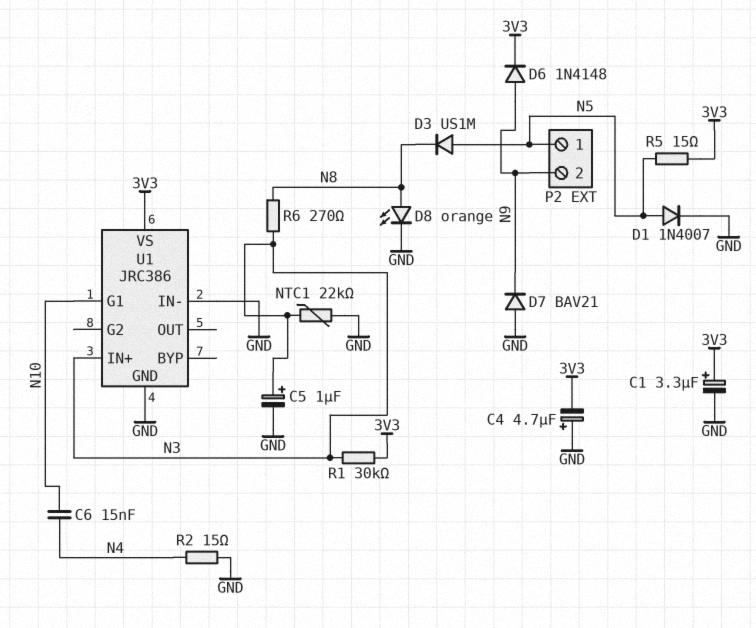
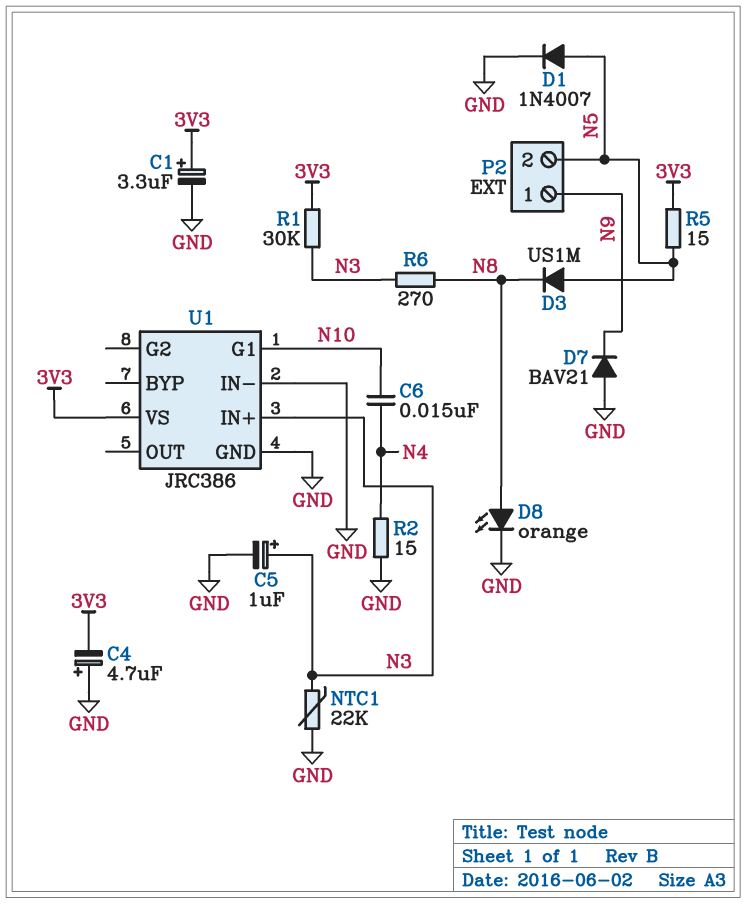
D6: diode 1N4148 (A N9, K 3V3) -> none
P2 pin 1: N5 -> N9
P2 pin 2: N9 -> N5

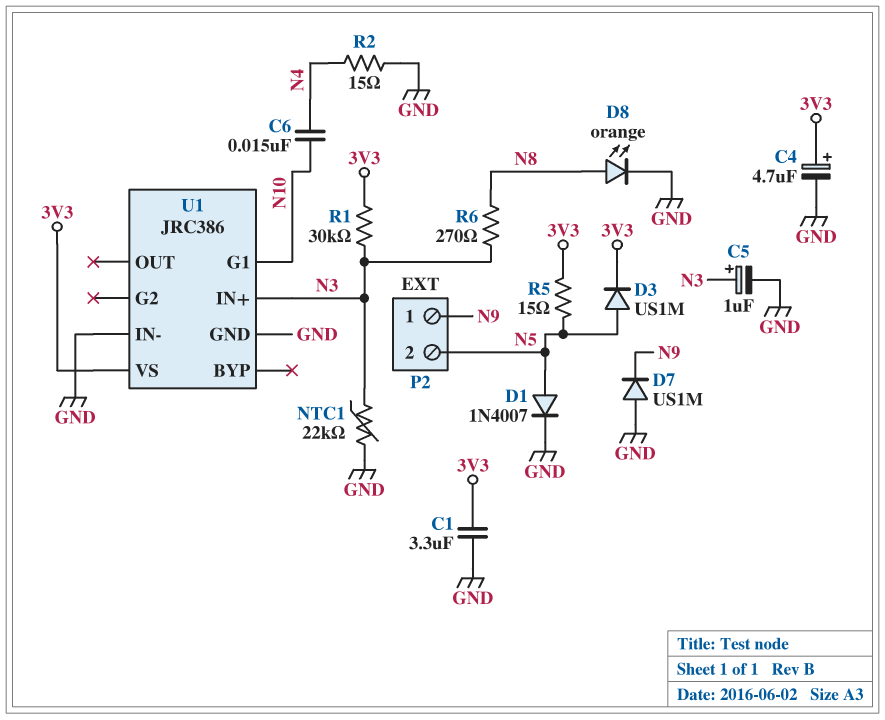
C1: 3.3uF (plus 3V3, minus GND) -> 3.3uF (3V3, GND)
C4: 4.7uF (plus GND, minus 3V3) -> 4.7uF (plus 3V3, minus GND)
D3: diode US1M (A N5, K N8) -> diode US1M (A N5, K 3V3)
D7: diode BAV21 (A GND, K N9) -> diode US1M (A GND, K N9)

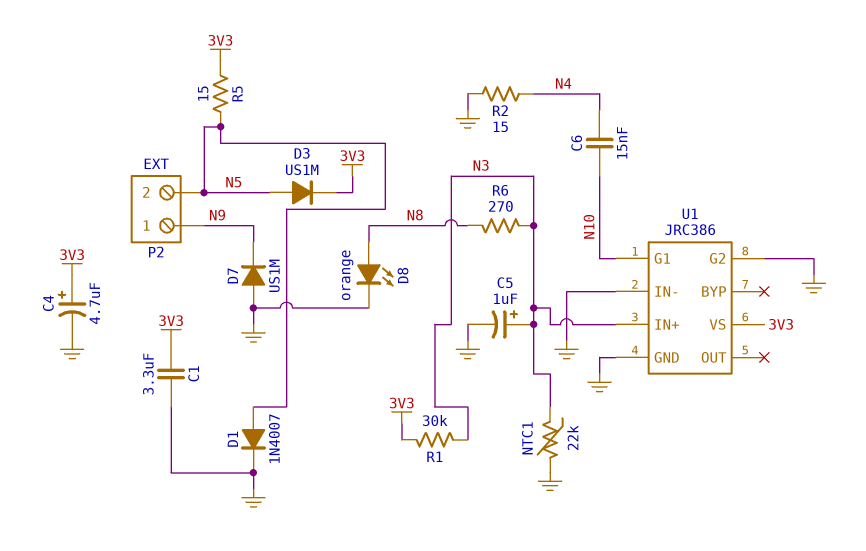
U1 pin G2: none -> GND

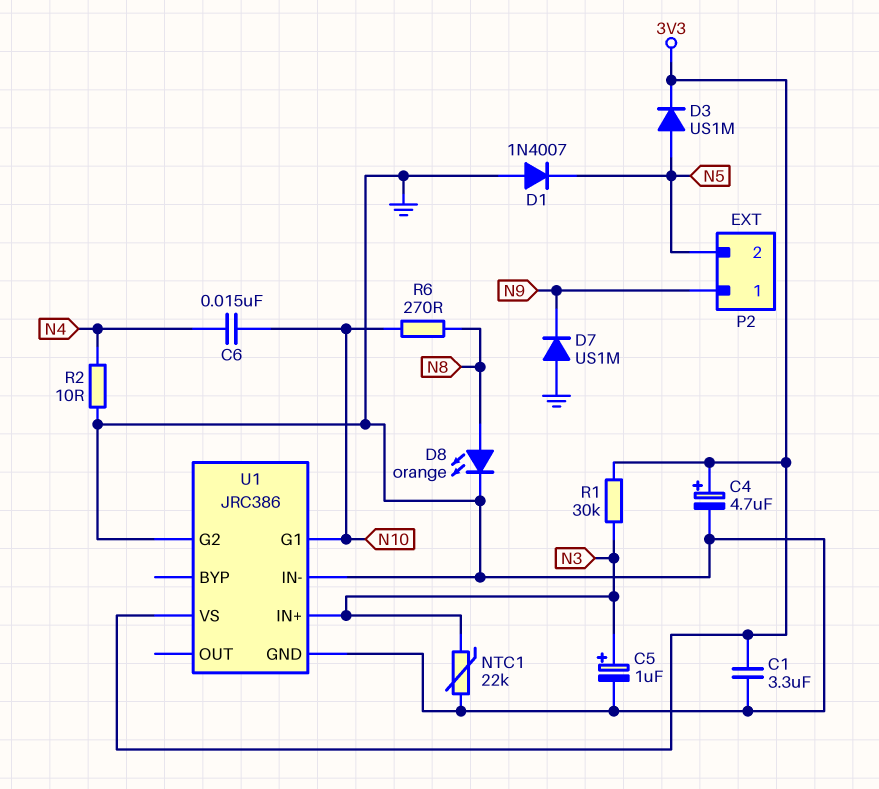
D1: diode 1N4007 (A N5, K GND) -> diode 1N4007 (A GND, K N5)
R2: 15 (GND, N4) -> 10 (GND, N4)
R5: 15 (3V3, N5) -> none
R6: 270 (N3, N8) -> 270 (N8, N10)

